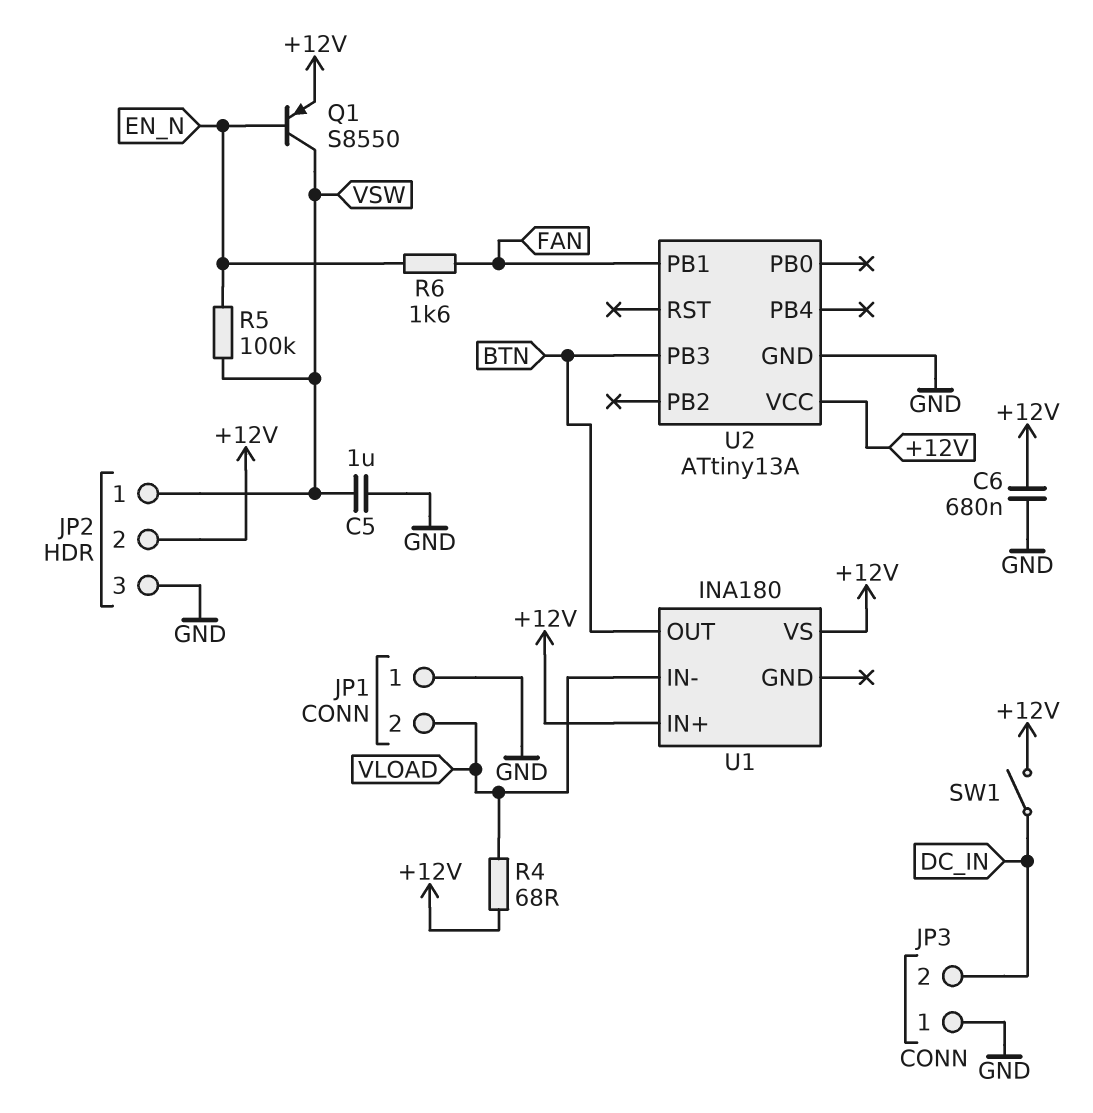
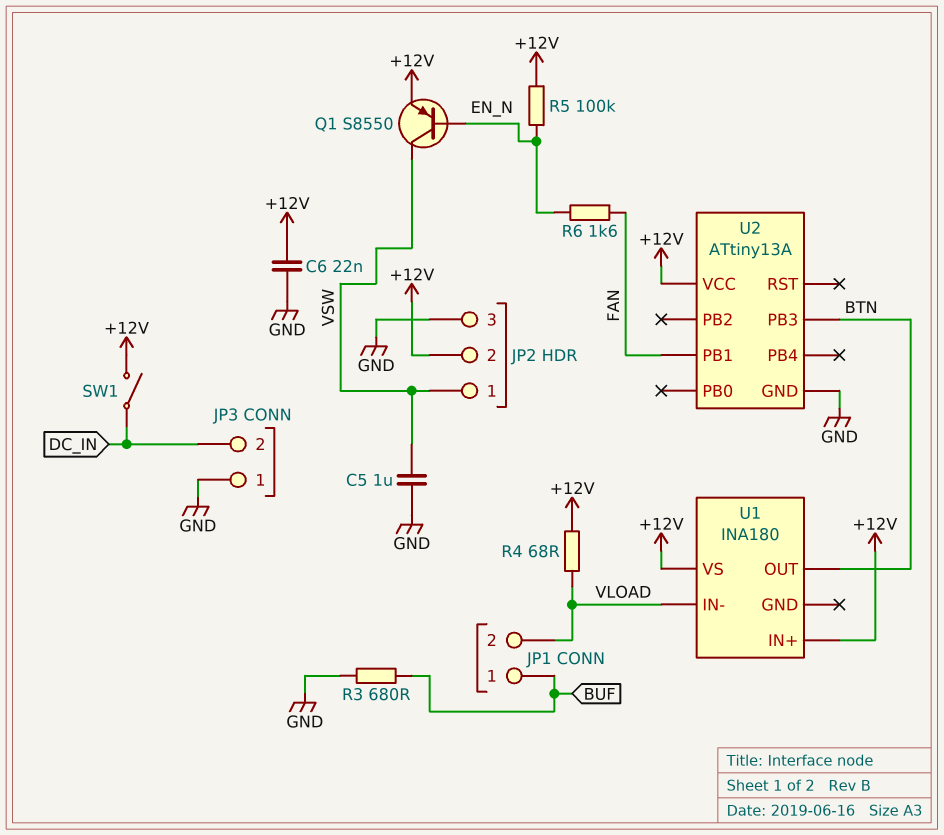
C6: 680nF (+12V, GND) -> 22nF (+12V, GND)
JP1 pin 1: GND -> BUF
R3: none -> 680 (BUF, GND)
R5: 100k (EN_N, VSW) -> 100k (+12V, EN_N)

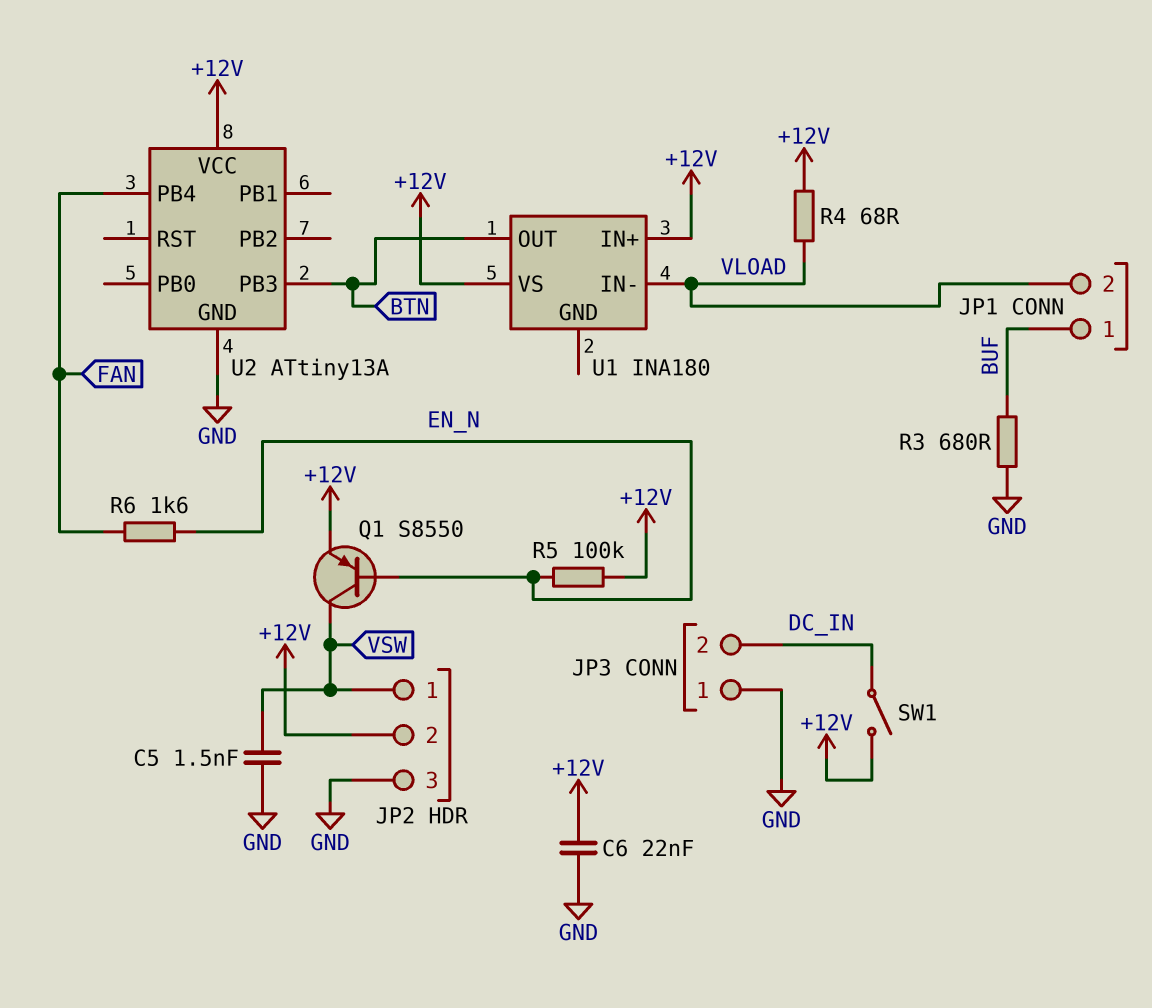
C5: 1uF (GND, VSW) -> 1.5nF (GND, VSW)
U2 pin PB1: FAN -> none
U2 pin PB4: none -> FAN

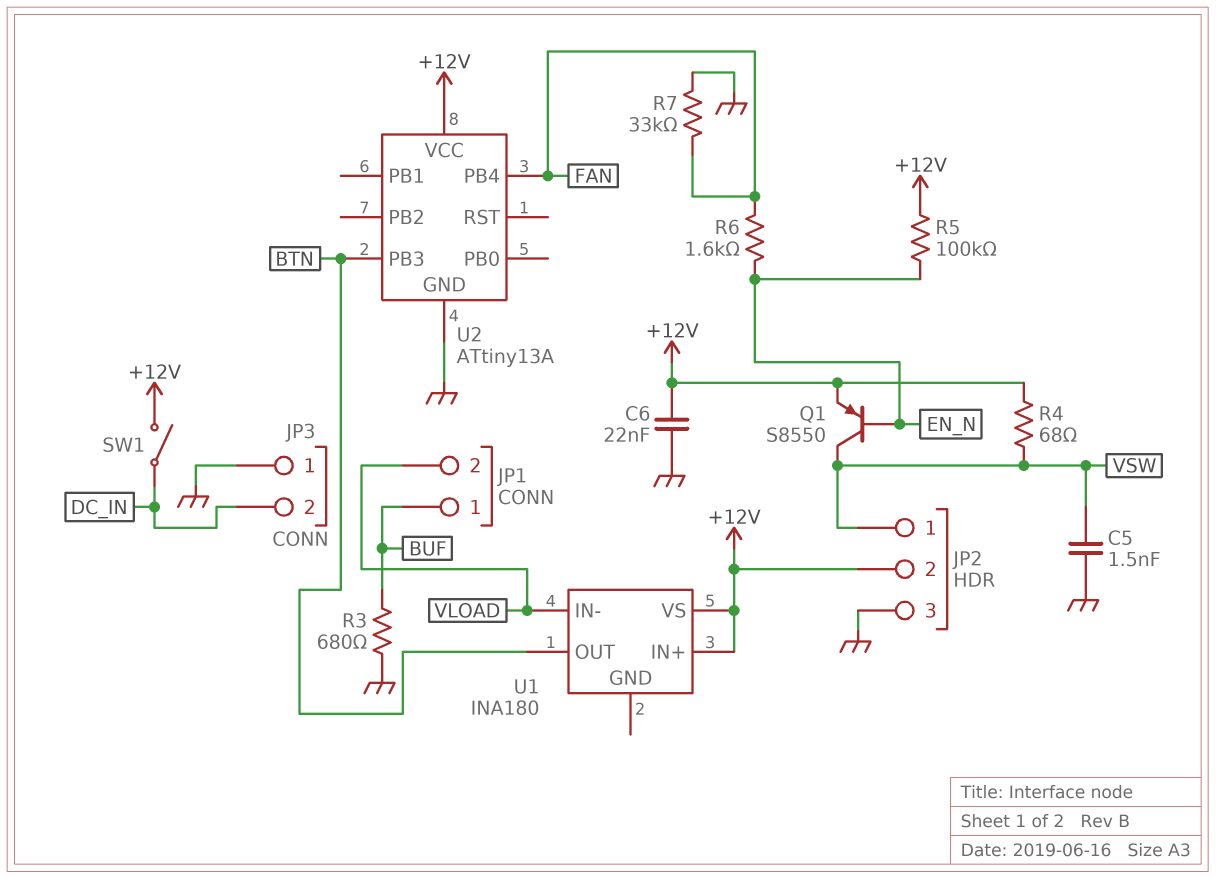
R4: 68 (+12V, VLOAD) -> 68 (+12V, VSW)
R7: none -> 33k (FAN, GND)

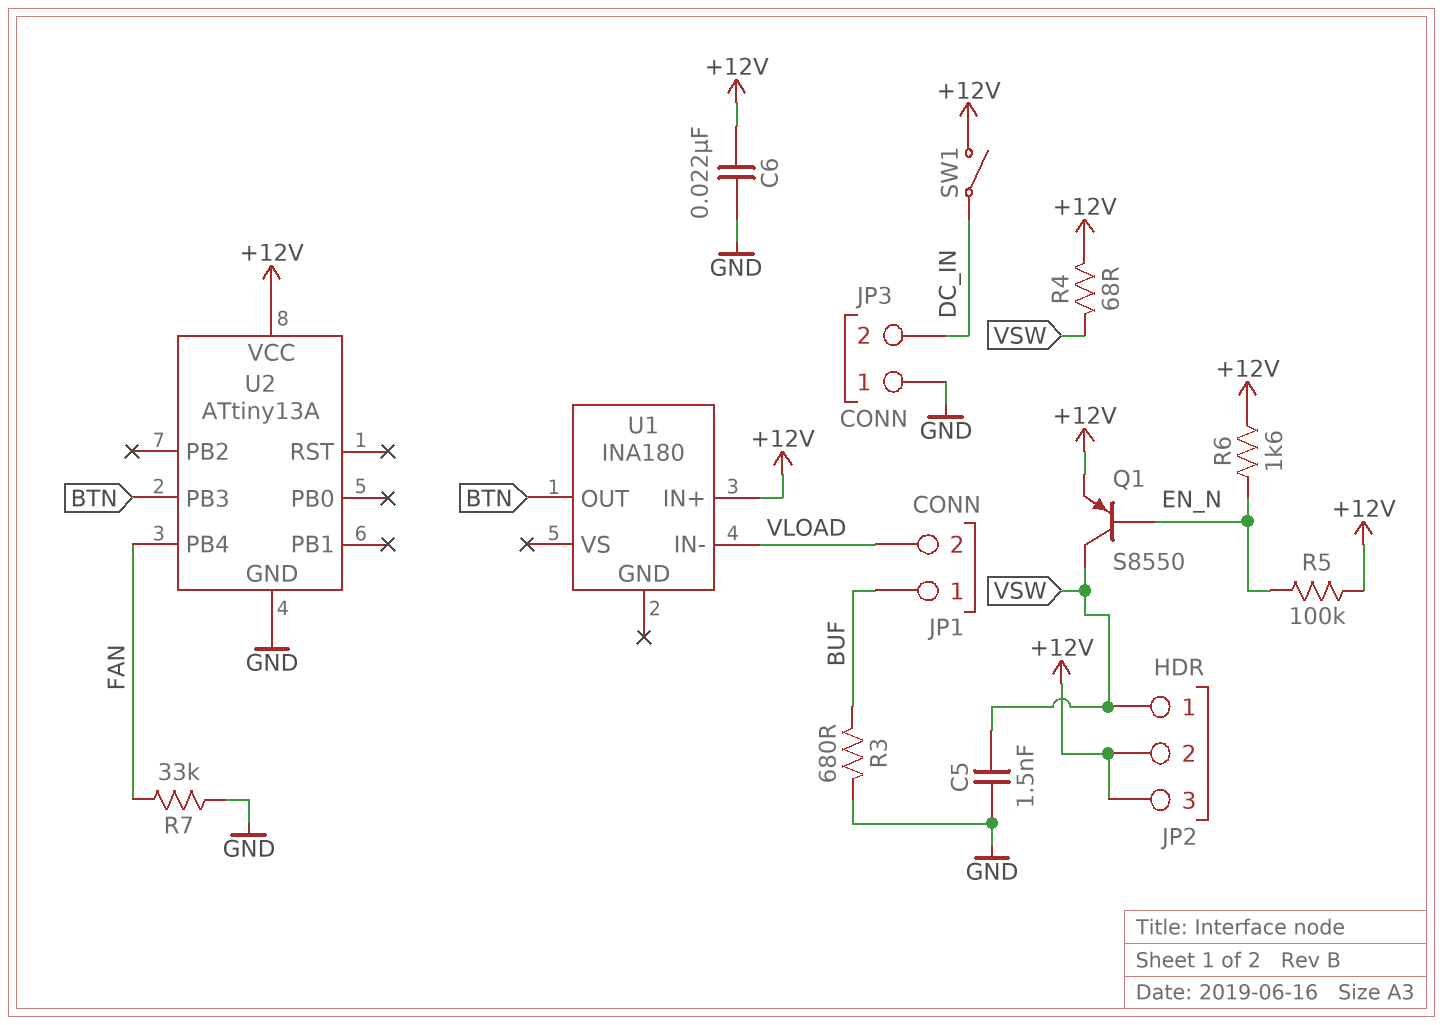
JP2 pin 3: GND -> +12V
R6: 1.6k (EN_N, FAN) -> 1.6k (+12V, EN_N)
U1 pin VS: +12V -> none

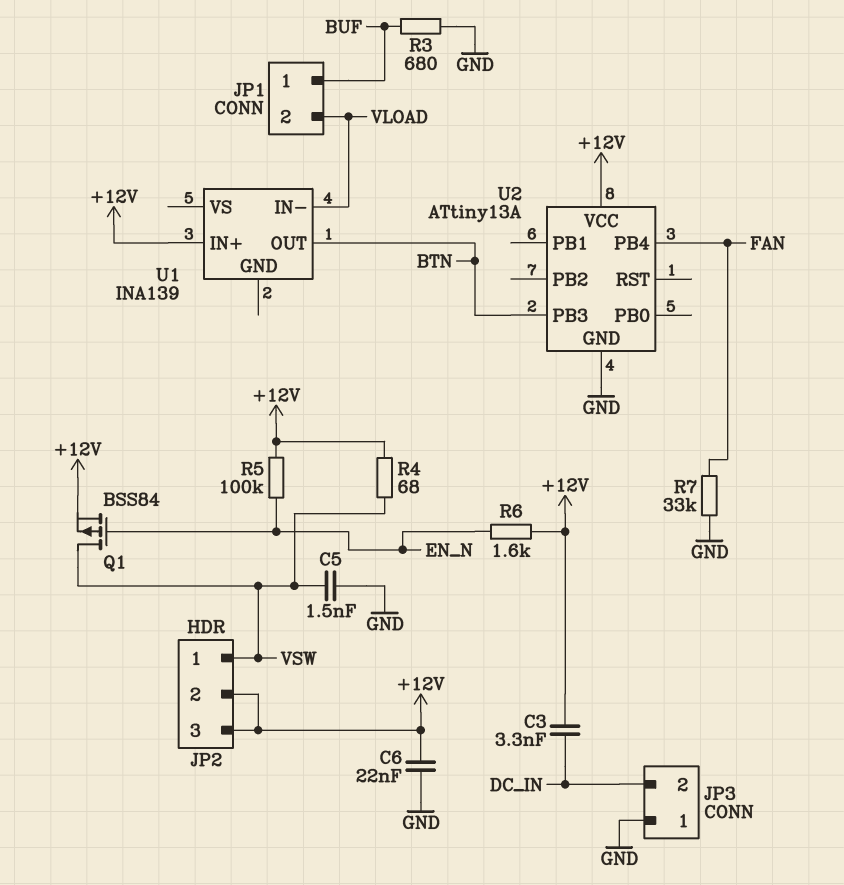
C3: none -> 3.3nF (+12V, DC_IN)
Q1: PNP S8550 (B EN_N, C VSW, E +12V) -> PMOS BSS84 (G EN_N, D VSW, S +12V)
SW1: switch (+12V, DC_IN) -> none
U1: INA180 -> INA139

